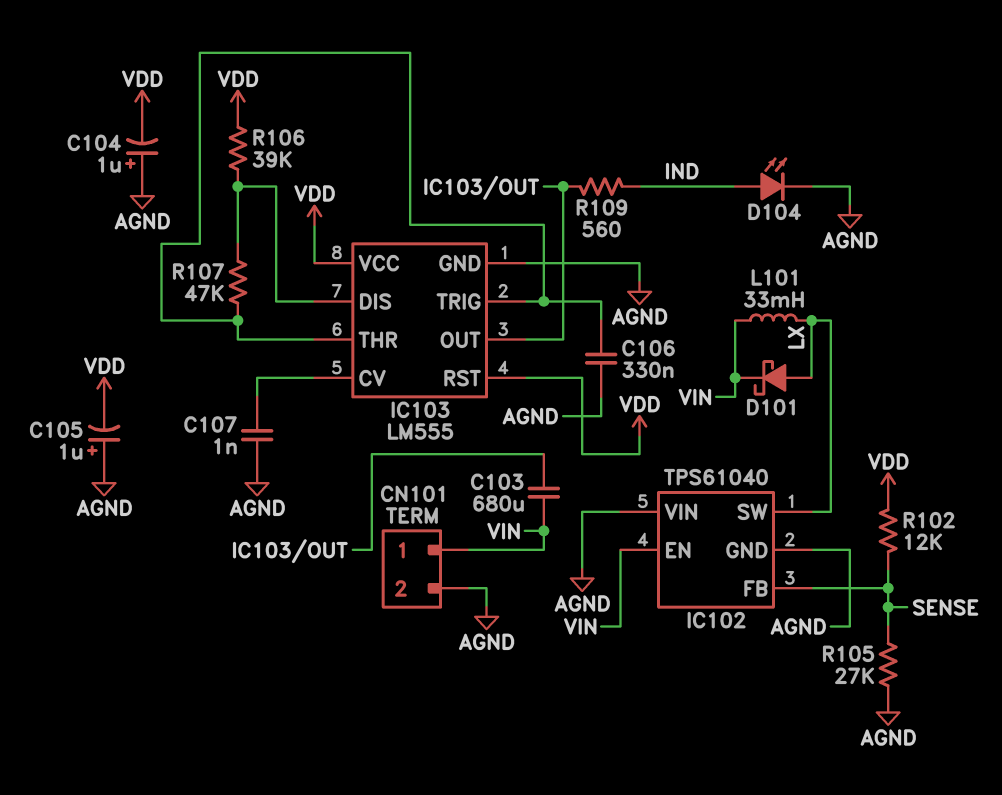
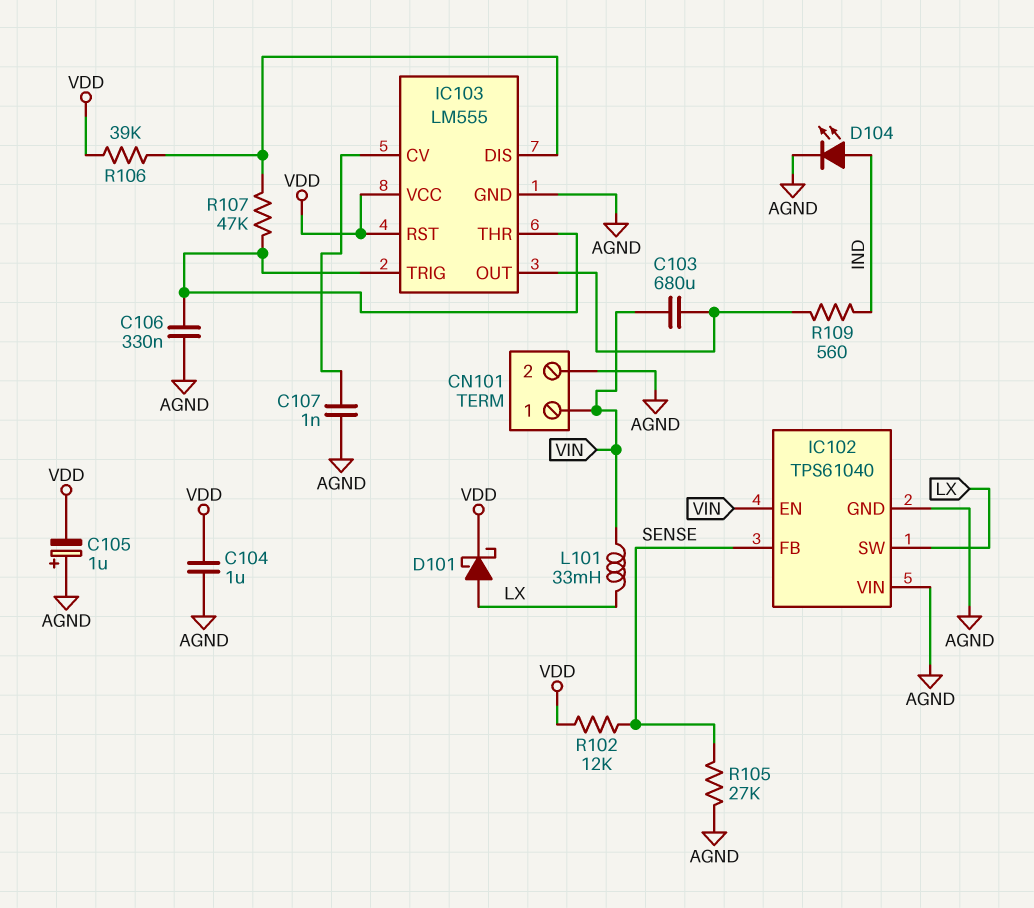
C104: 1uF (plus AGND, minus VDD) -> 1uF (AGND, VDD)
D101: schottky (A LX, K VIN) -> schottky (A LX, K VDD)

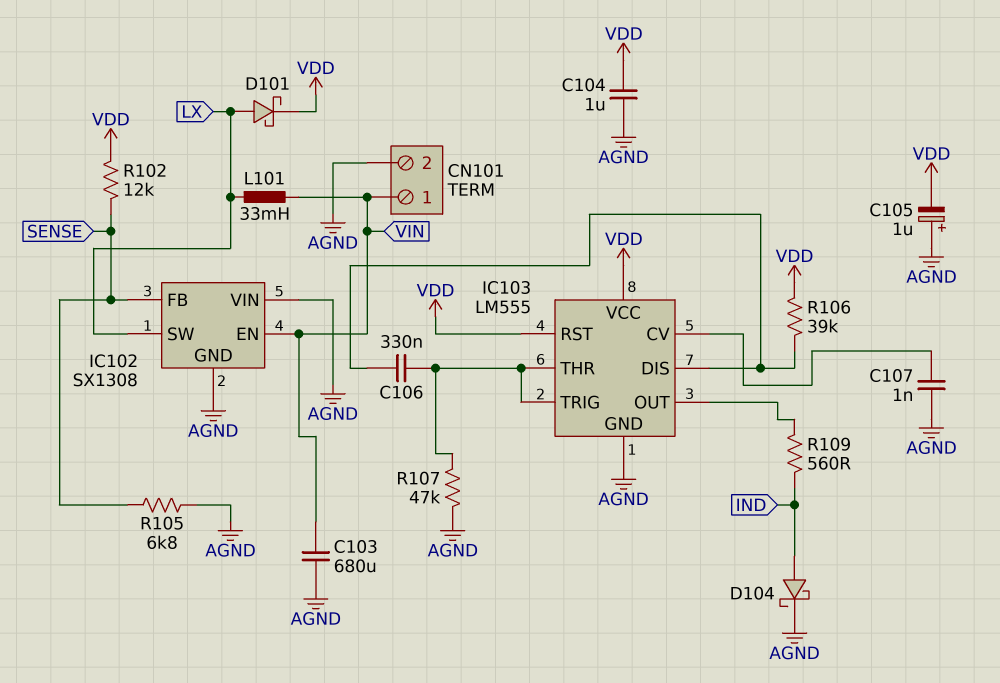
C103: 680uF (IC103/OUT, VIN) -> 680uF (AGND, VIN)
C106: 330nF (AGND, IC103/THR) -> 330nF (IC103/DIS, IC103/THR)
D104: LED (A IND, K AGND) -> schottky (A IND, K AGND)
IC102: TPS61040 -> SX1308
R105: 27k (AGND, SENSE) -> 6.8k (AGND, SENSE)
R107: 47k (IC103/DIS, IC103/THR) -> 47k (AGND, IC103/THR)

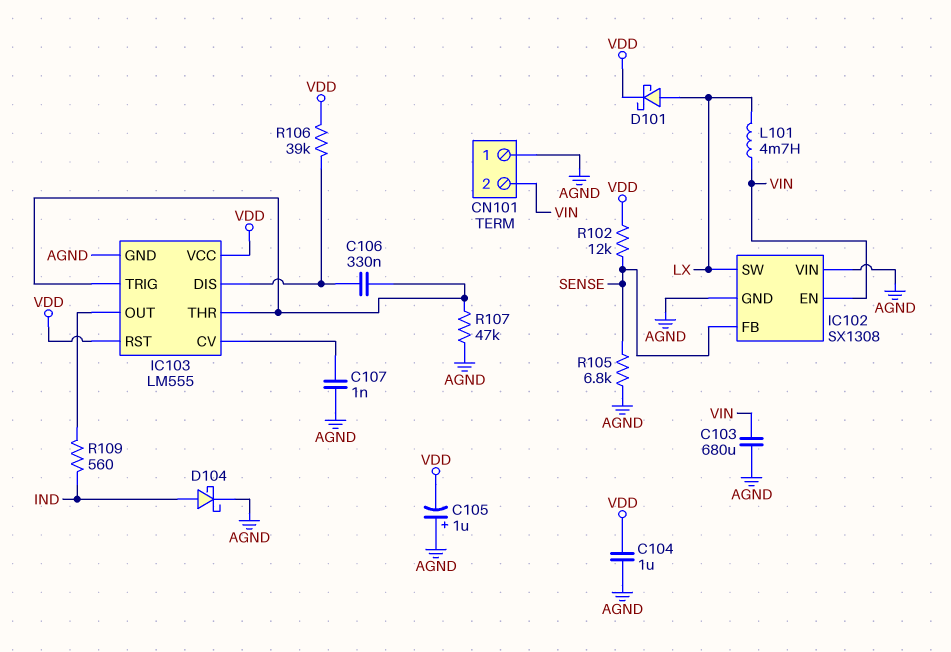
CN101 pin 1: VIN -> AGND
CN101 pin 2: AGND -> VIN
L101: 33mH (LX, VIN) -> 4.7mH (LX, VIN)

